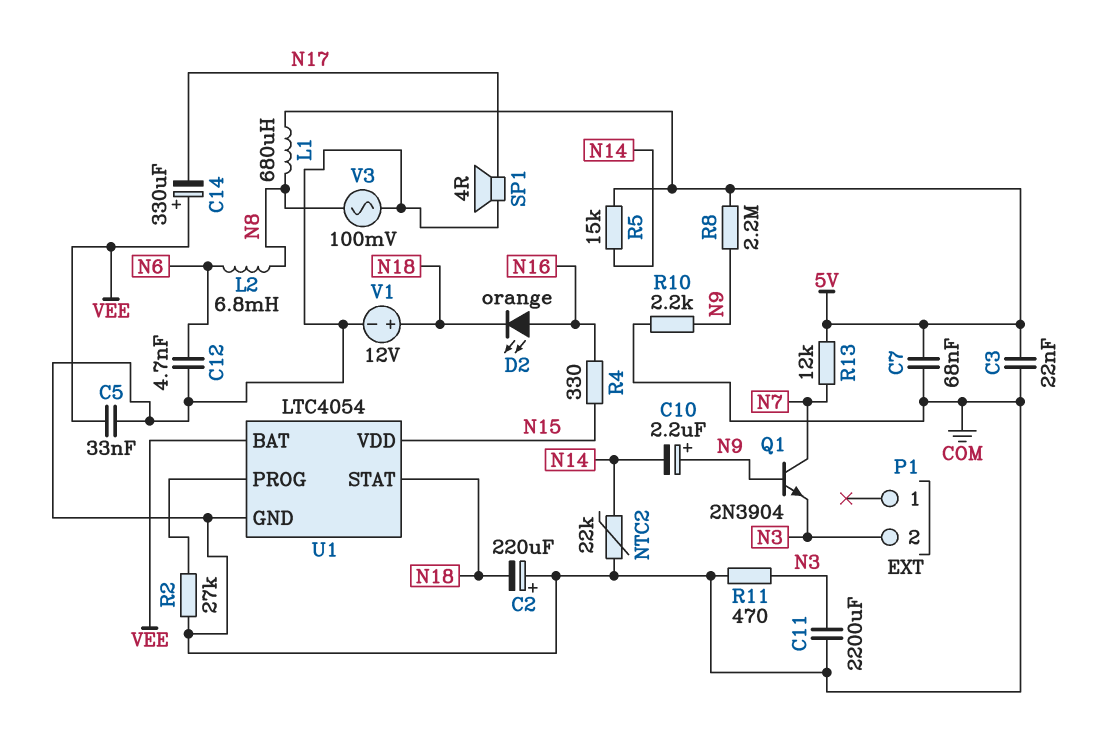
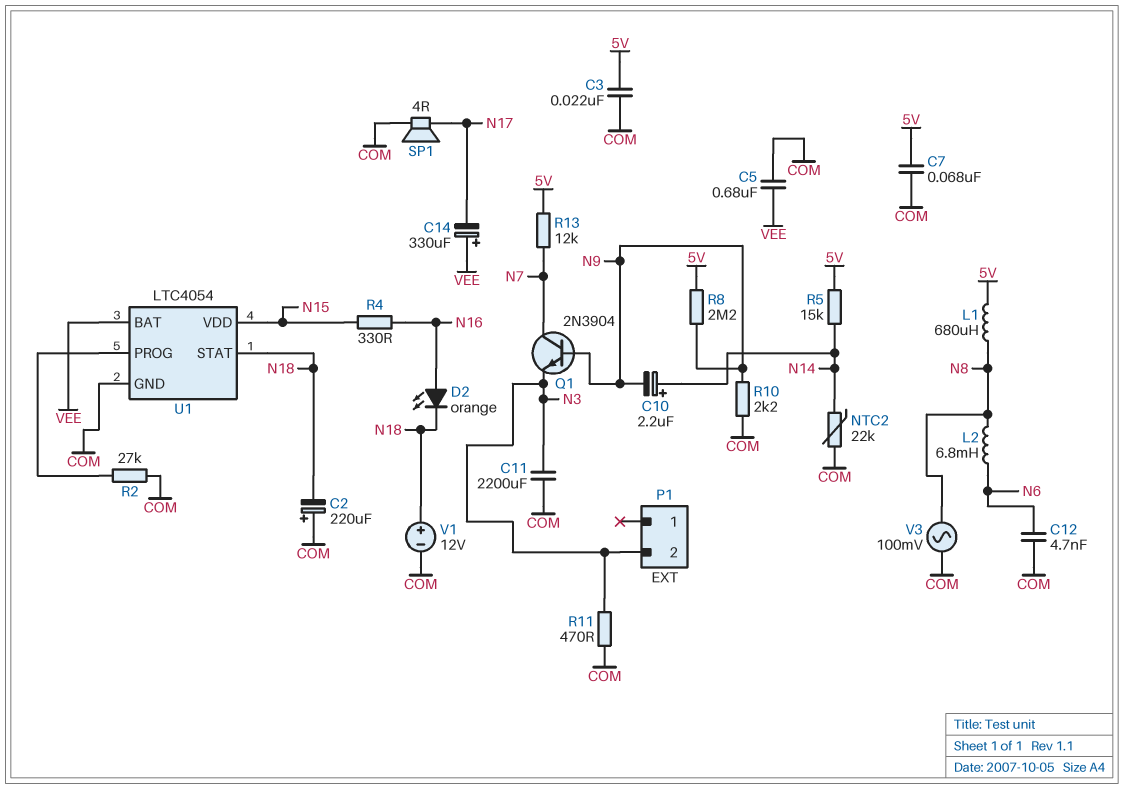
C5: 33nF (COM, VEE) -> 680nF (COM, VEE)
C10: 2.2uF (plus N9, minus N14) -> 2.2uF (plus N14, minus N9)

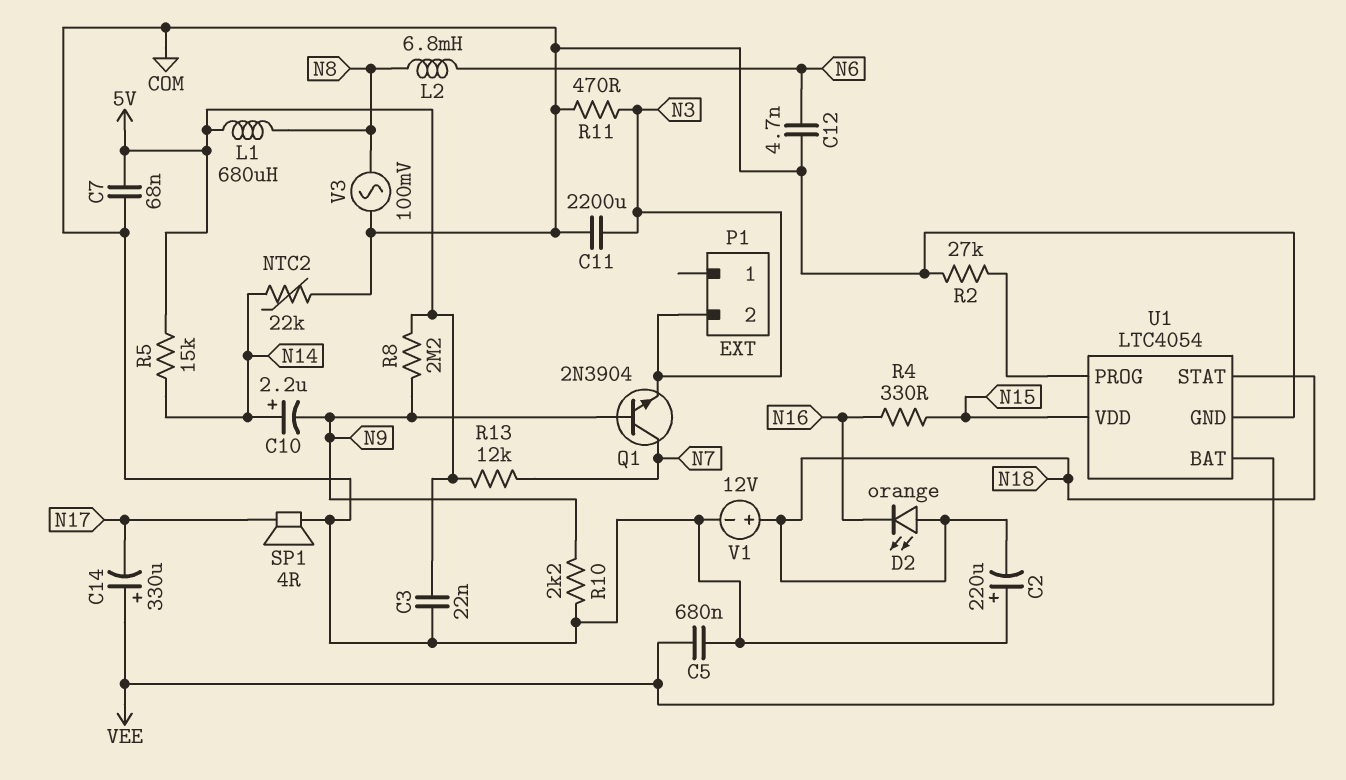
D2: LED orange (A N16, K N18) -> LED orange (A N18, K N16)

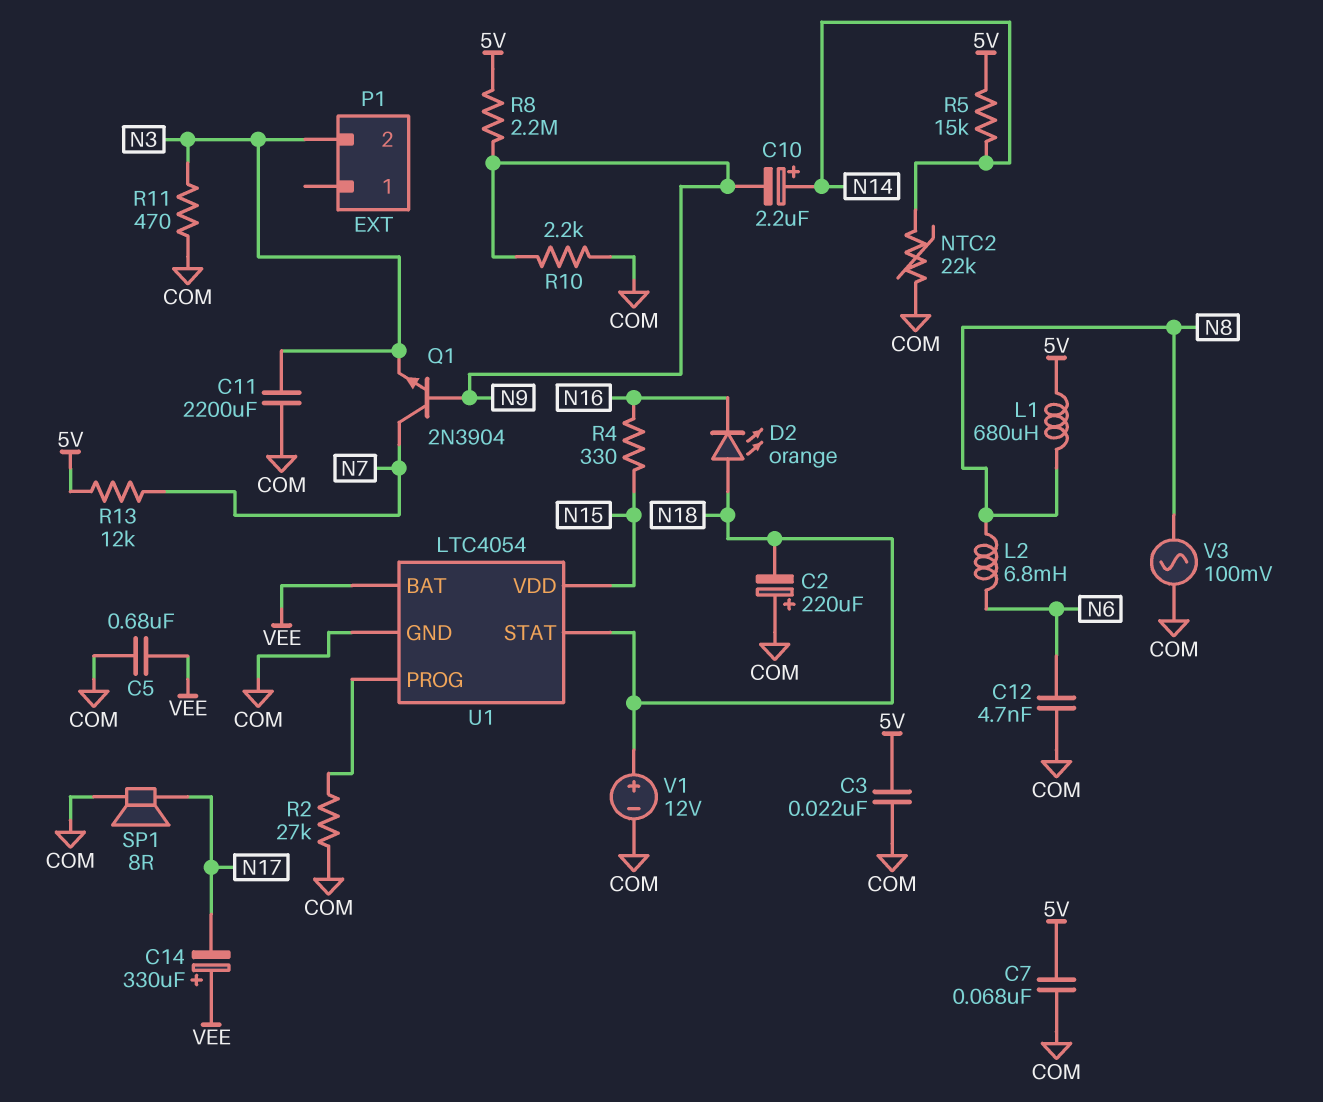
SP1: speaker 4R (COM, N17) -> speaker 8R (COM, N17)

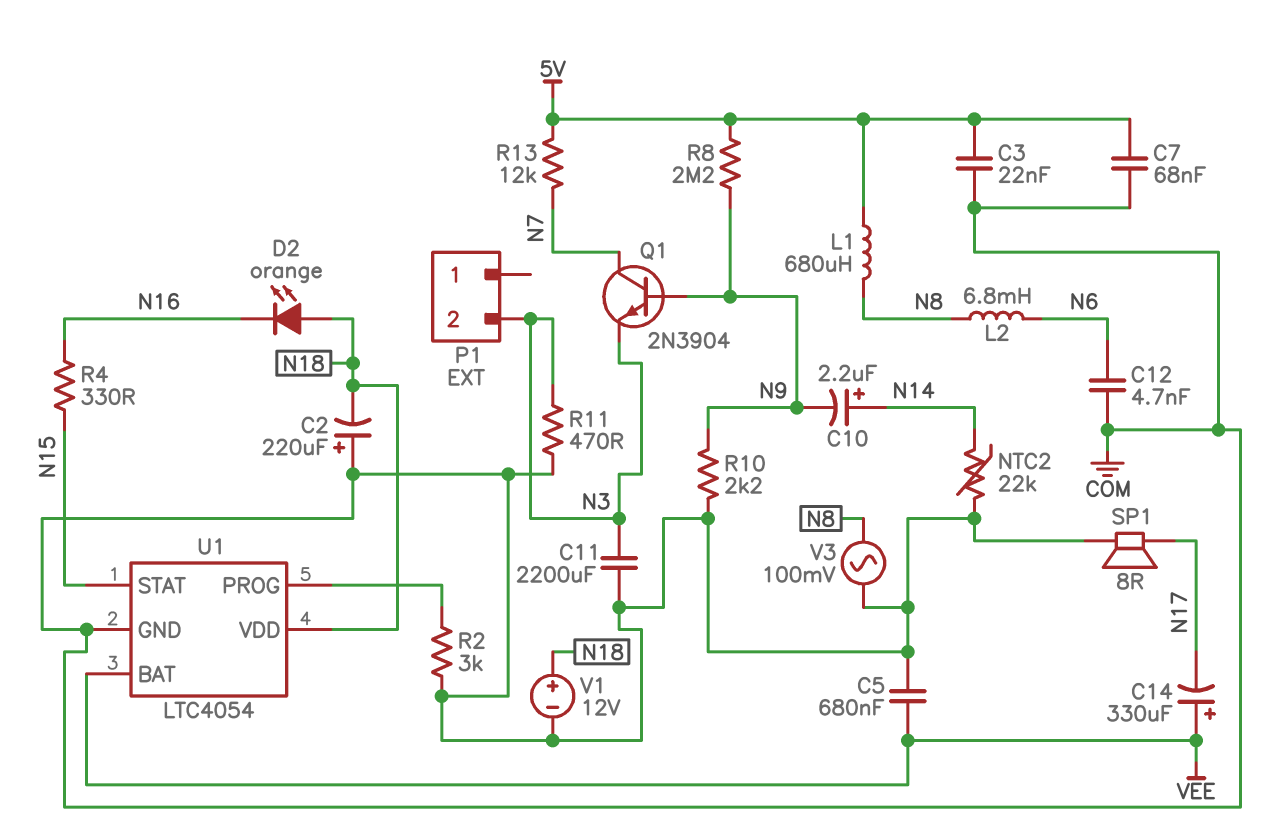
R2: 27k (COM, U1/PROG) -> 3k (COM, U1/PROG)
R5: 15k (5V, N14) -> none
U1 pin STAT: N18 -> N15
U1 pin VDD: N15 -> N18

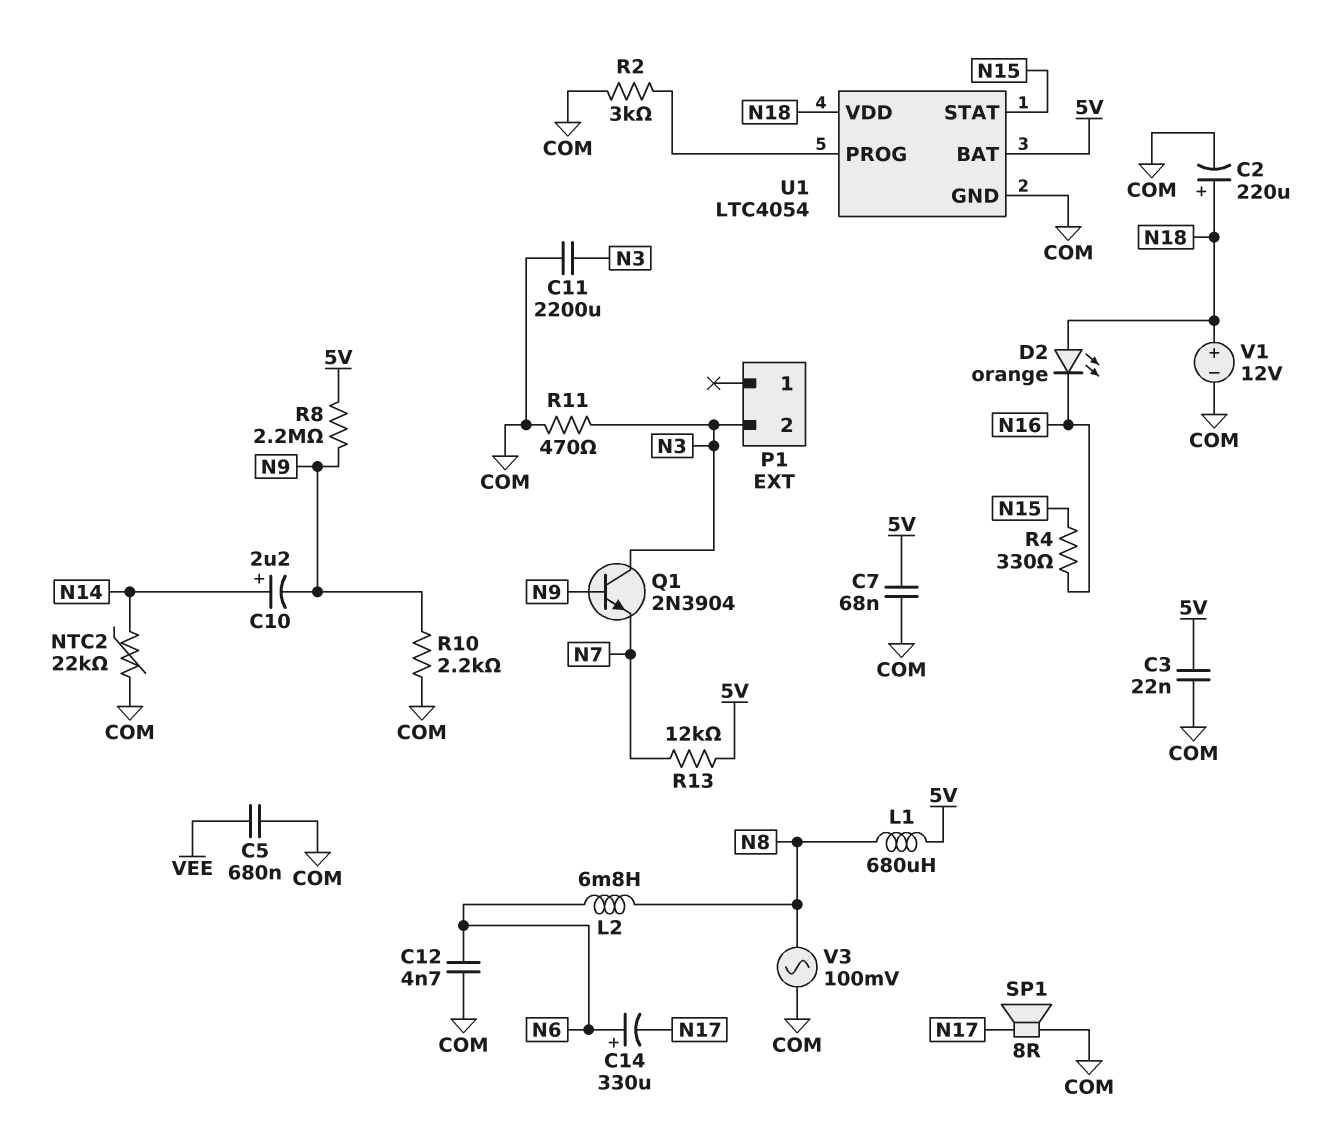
C2: 220uF (plus COM, minus N18) -> 220uF (plus N18, minus COM)
C14: 330uF (plus VEE, minus N17) -> 330uF (plus N6, minus N17)
Q1: NPN 2N3904 (B N9, C N7, E N3) -> NPN 2N3904 (B N9, C N3, E N7)
U1 pin BAT: VEE -> 5V

